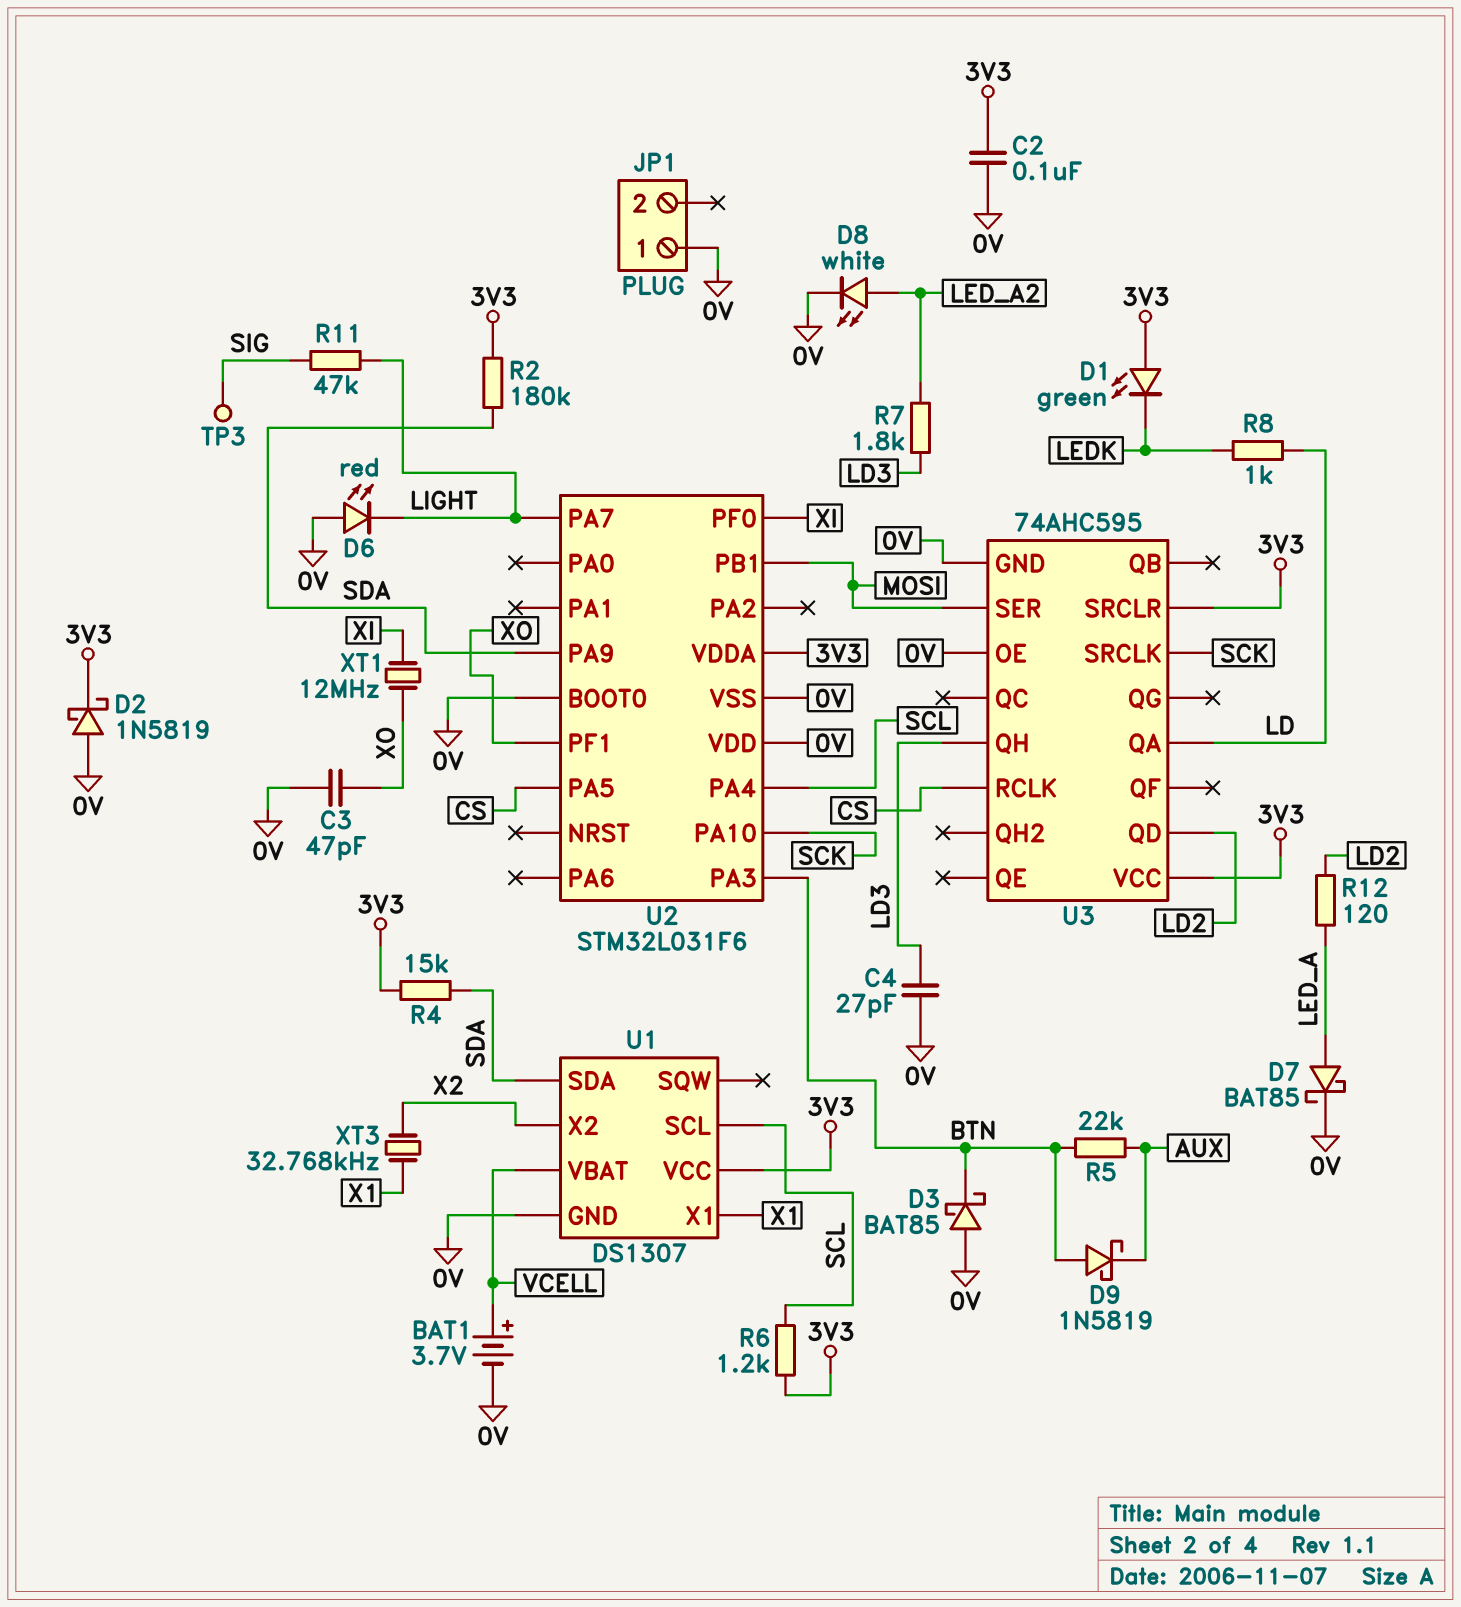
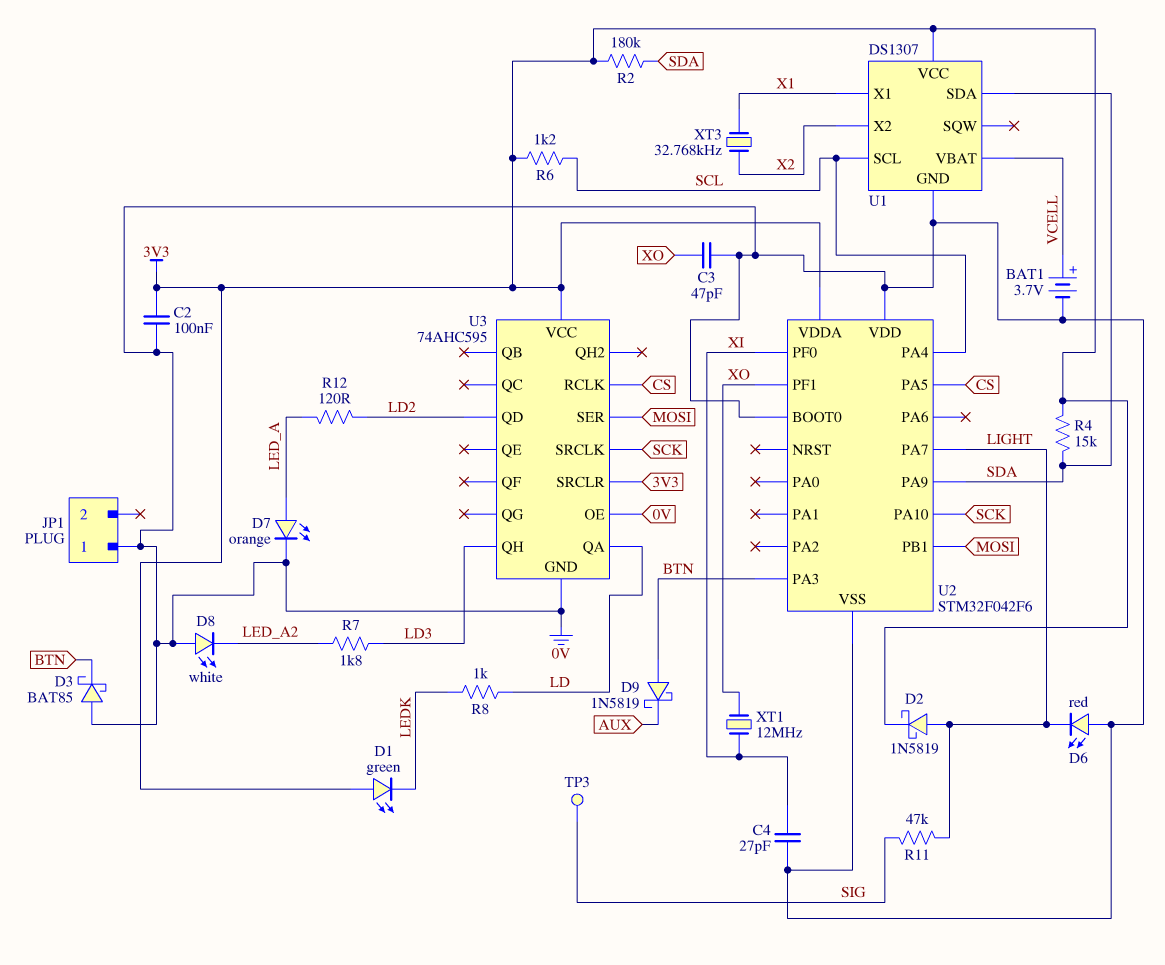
C4: 27pF (0V, LD3) -> 27pF (0V, XI)
D2: schottky 1N5819 (A 0V, K 3V3) -> schottky 1N5819 (A LIGHT, K 3V3)
D7: schottky BAT85 (A LED_A, K 0V) -> LED orange (A LED_A, K 0V)
D8: LED white (A LED_A2, K 0V) -> LED white (A 0V, K LED_A2)
R5: 22k (AUX, BTN) -> none
U2: STM32L031F6 -> STM32F042F6

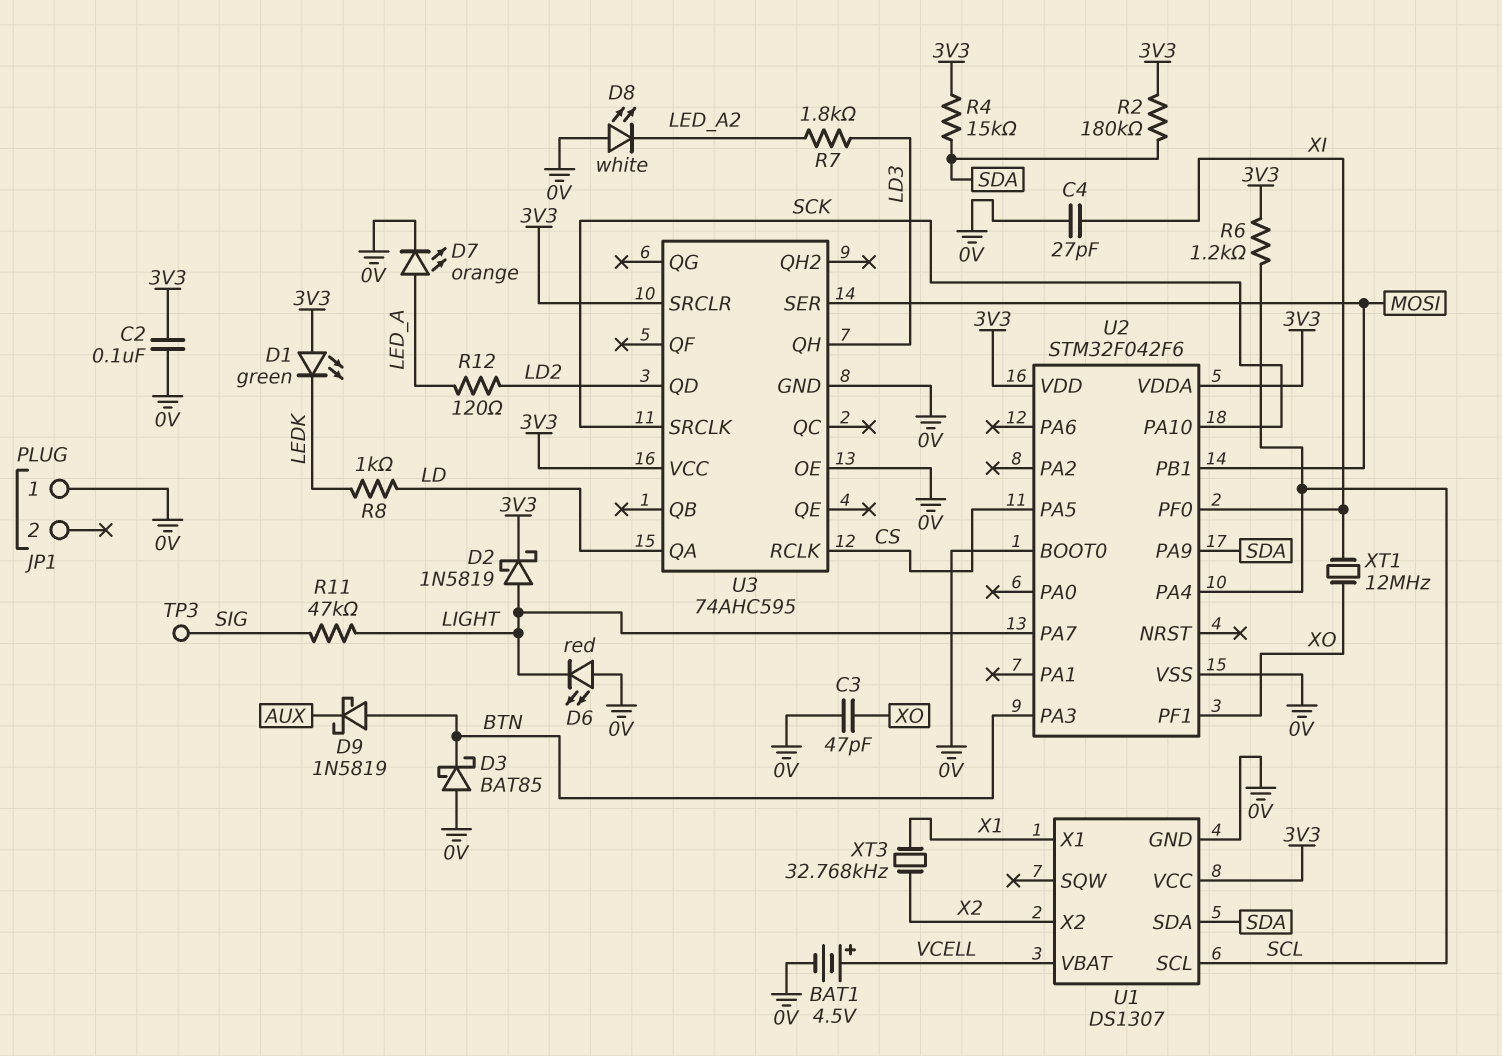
BAT1: 3.7V (plus VCELL, minus 0V) -> 4.5V (plus VCELL, minus 0V)
U2 pin VDD: 0V -> 3V3

